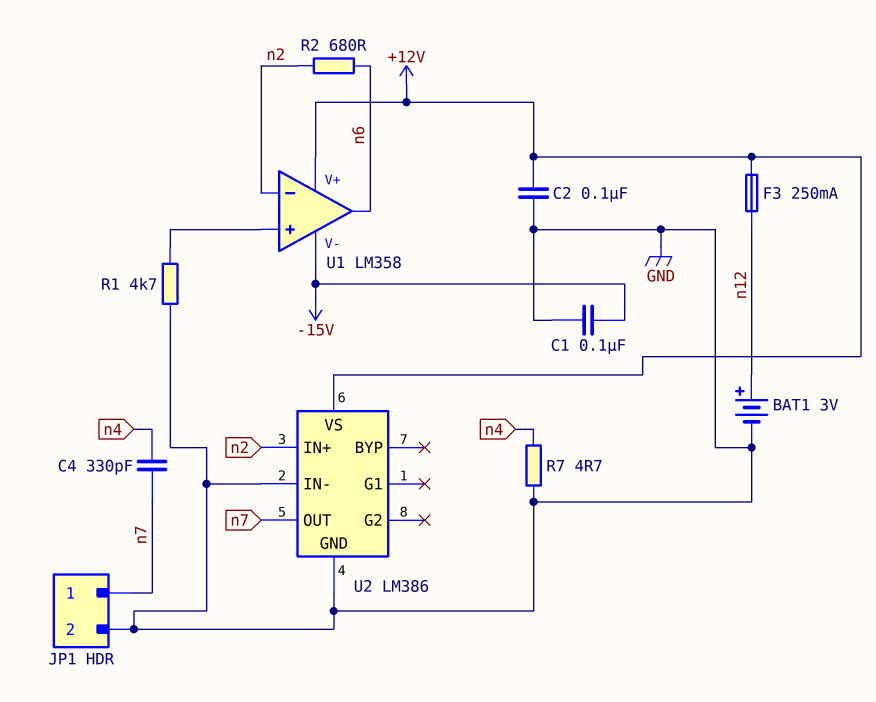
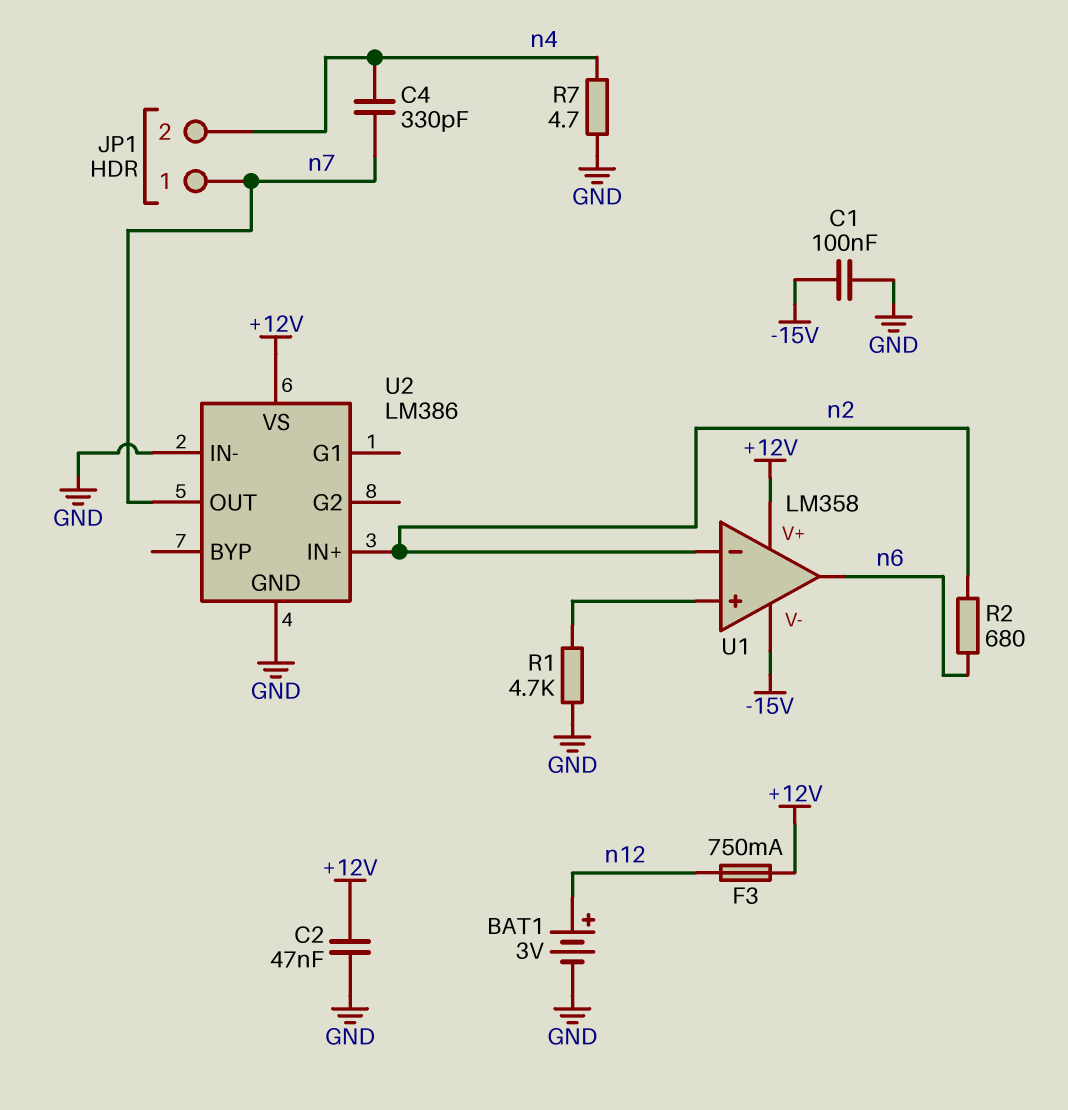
C2: 100nF (+12V, GND) -> 47nF (+12V, GND)
F3: 250mA (+12V, n12) -> 750mA (+12V, n12)
JP1 pin 2: GND -> n4

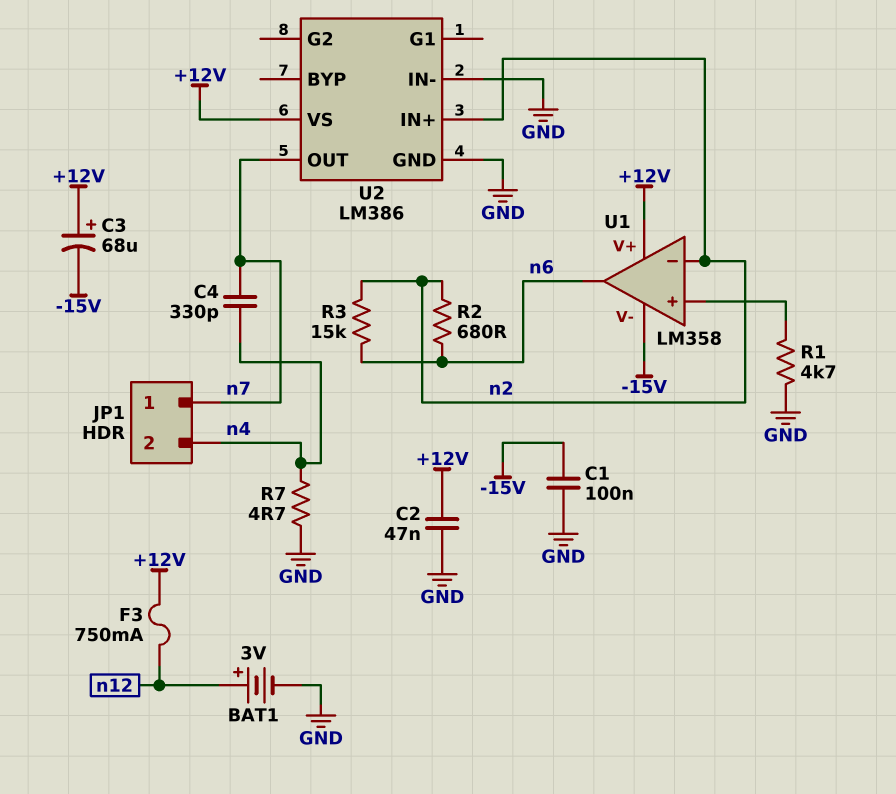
C3: none -> 68uF (plus +12V, minus -15V)
R3: none -> 15k (n2, n6)

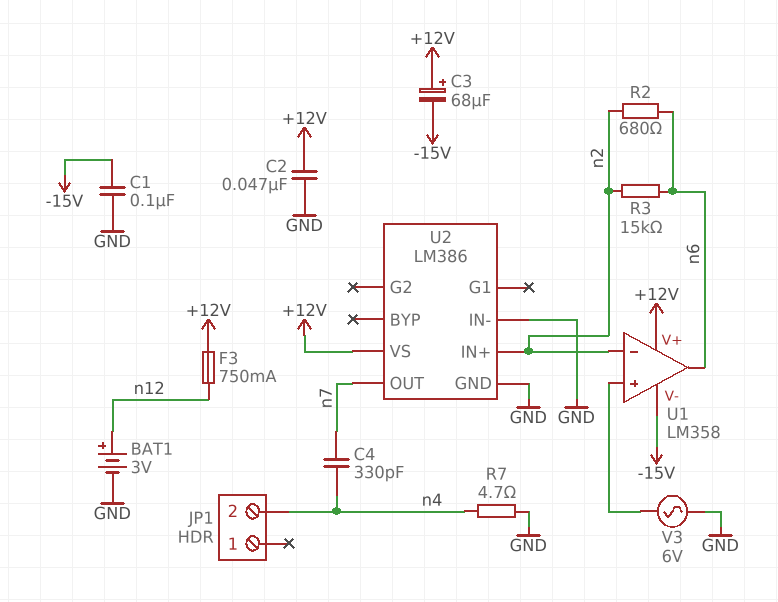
JP1 pin 1: n7 -> none
R1: 4.7k (GND, U1/in+) -> none
V3: none -> AC 6V (GND, U1/in+)

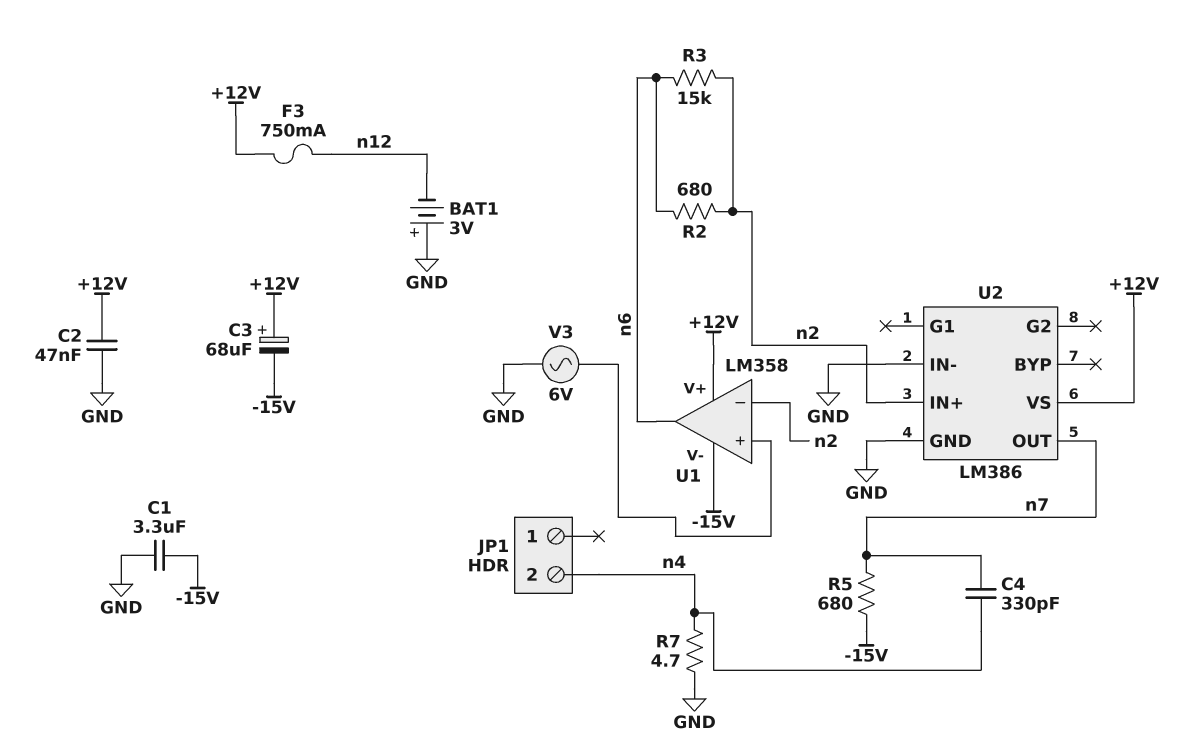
BAT1: 3V (plus n12, minus GND) -> 3V (plus GND, minus n12)
C1: 100nF (-15V, GND) -> 3.3uF (-15V, GND)
R5: none -> 680 (-15V, n7)

